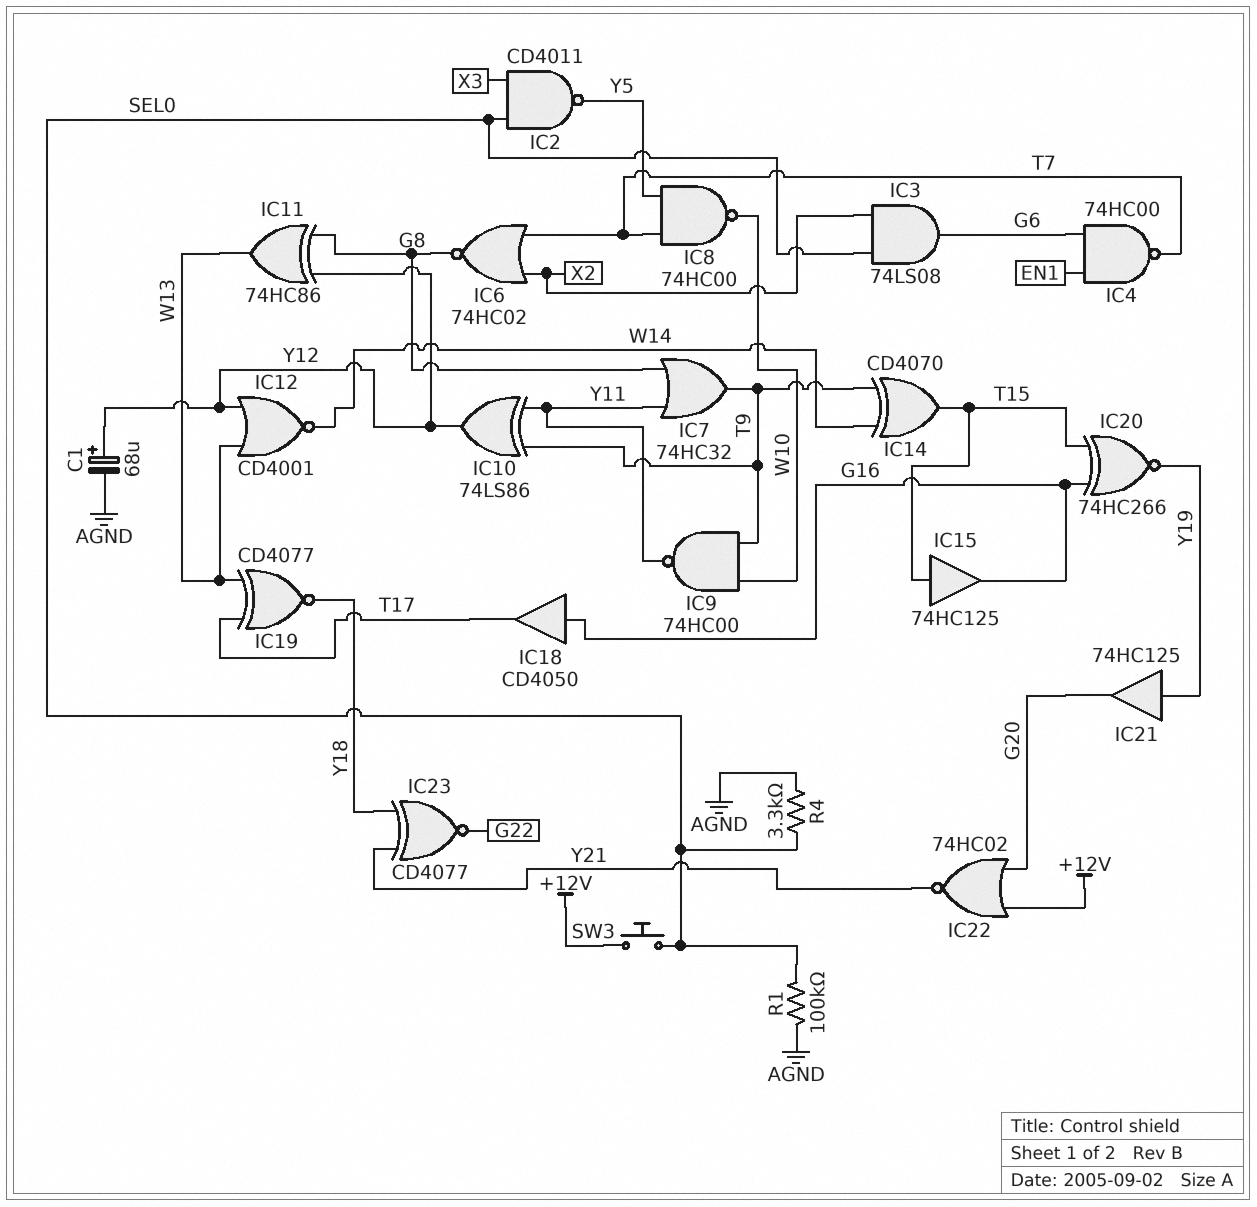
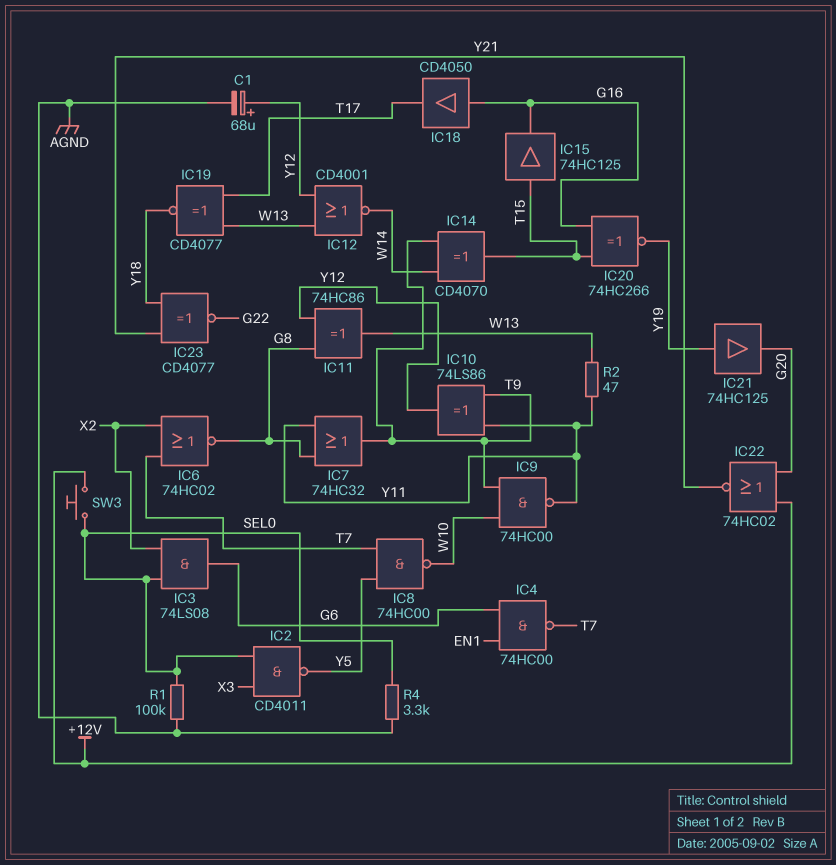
R2: none -> 47 (W13, Y11)

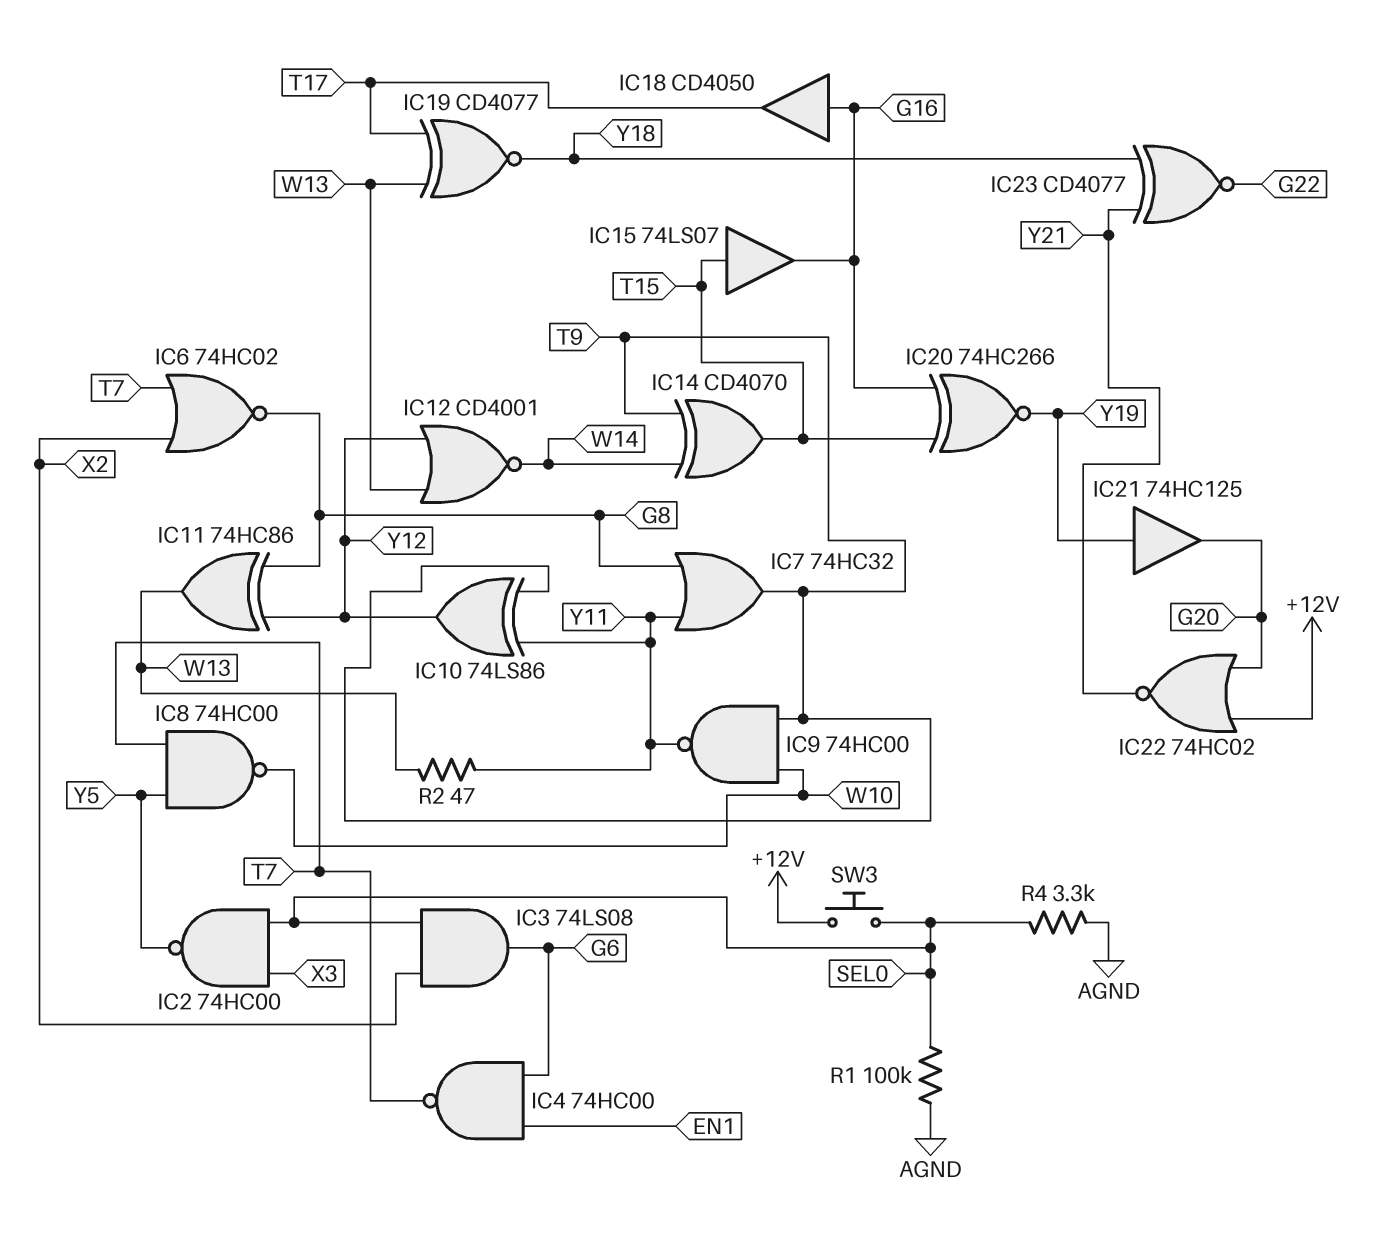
C1: 68uF (plus Y12, minus AGND) -> none
IC2: NAND CD4011 (in SEL0, in X3, out Y5) -> NAND 74HC00 (in SEL0, in X3, out Y5)
IC15: buffer 74HC125 (in T15, out G16) -> buffer 74LS07 (in T15, out G16)

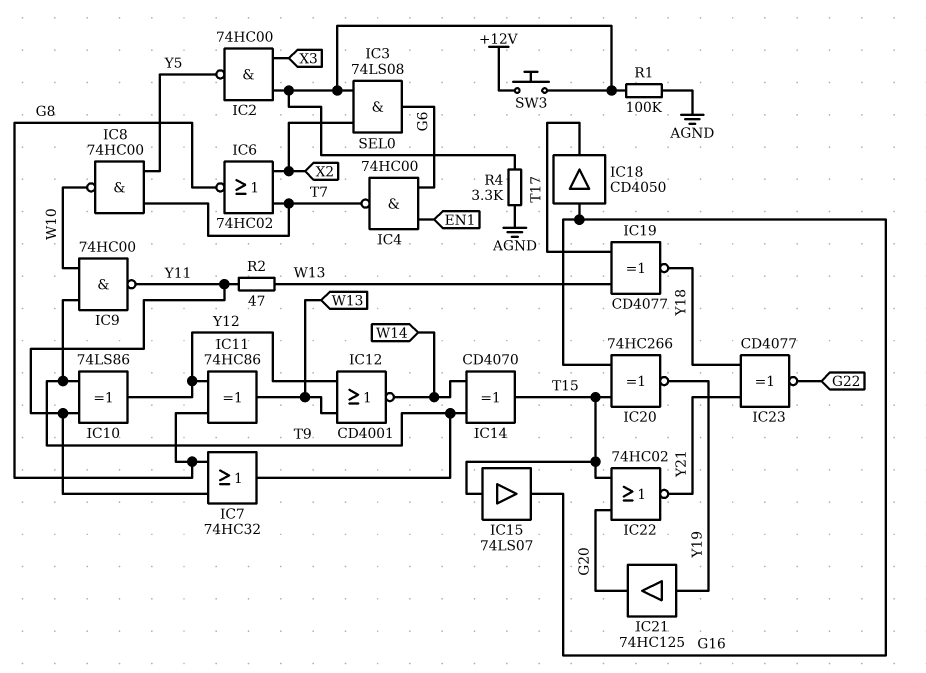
IC22: NOR 74HC02 (in +12V, in G20, out Y21) -> NOR 74HC02 (in G20, in T15, out Y21)

